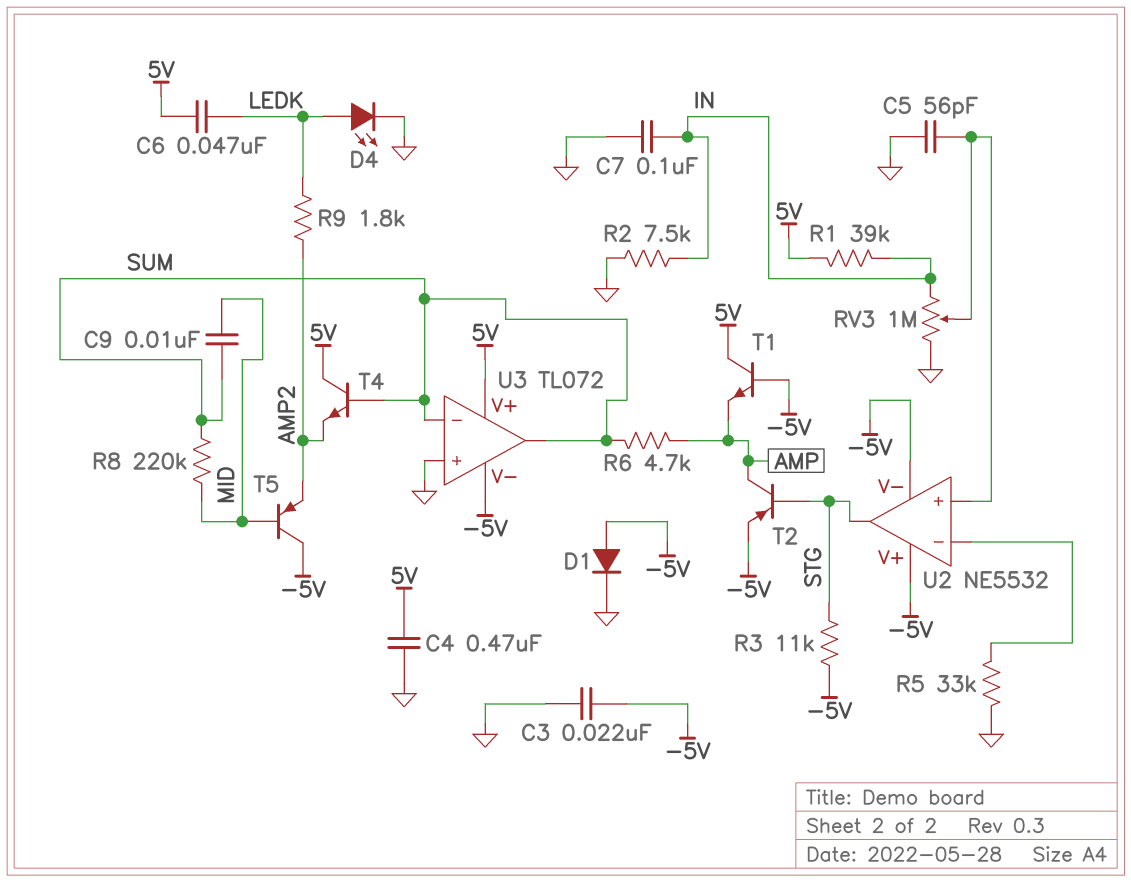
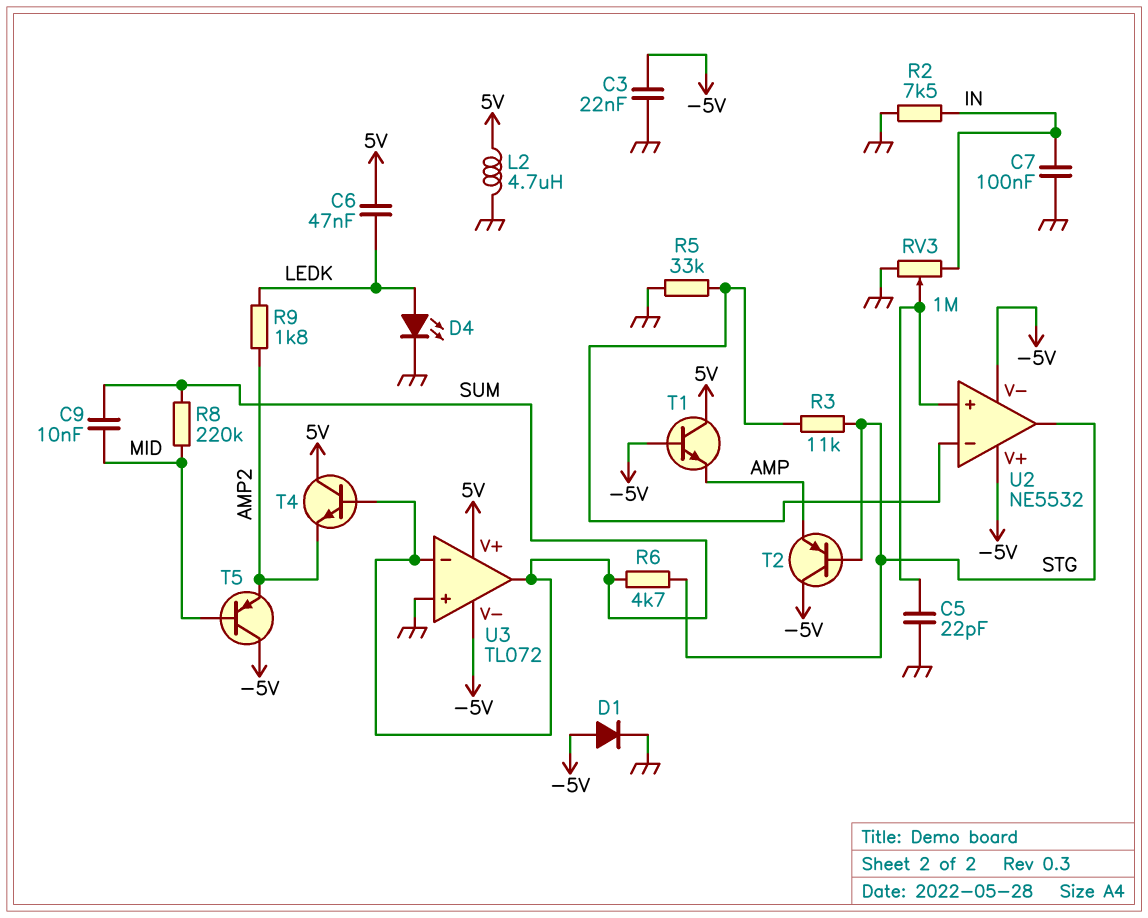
C4: 470nF (5V, GND) -> none
C5: 56pF (GND, U2/in+) -> 22pF (GND, U2/in+)
L2: none -> 4.7uH (5V, GND)
R1: 39k (5V, IN) -> none
R3: 11k (-5V, STG) -> 11k (STG, U2/in-)
R6: 4.7k (AMP, SUM) -> 4.7k (STG, SUM)
T2: PNP (B STG, C AMP, E -5V) -> PNP (B STG, C -5V, E AMP)

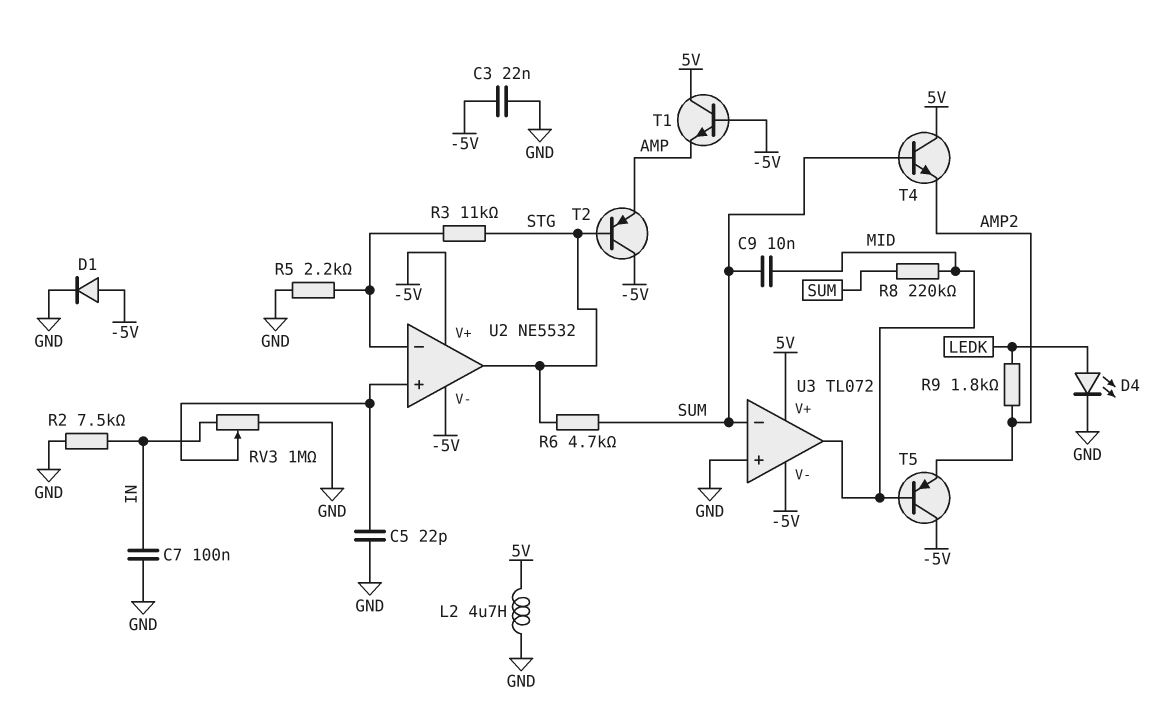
C6: 47nF (5V, LEDK) -> none
R5: 33k (GND, U2/in-) -> 2.2k (GND, U2/in-)
U3 pin out: SUM -> MID

